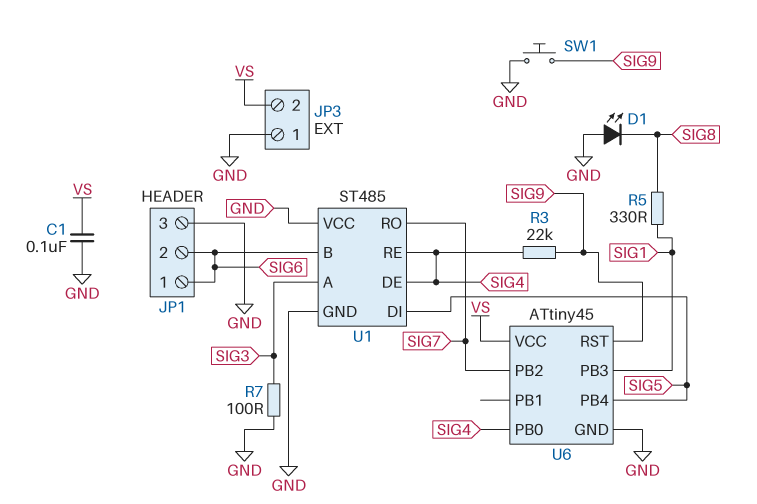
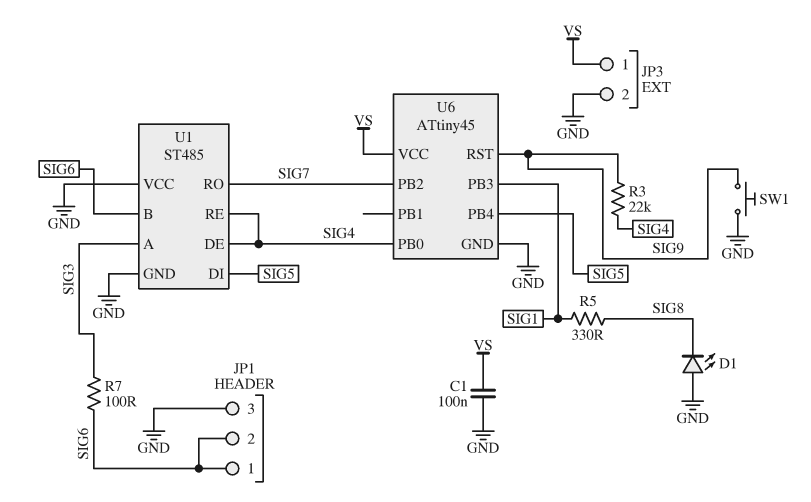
JP3 pin 1: GND -> VS
JP3 pin 2: VS -> GND
R7: 100 (GND, SIG3) -> 100 (SIG3, SIG6)

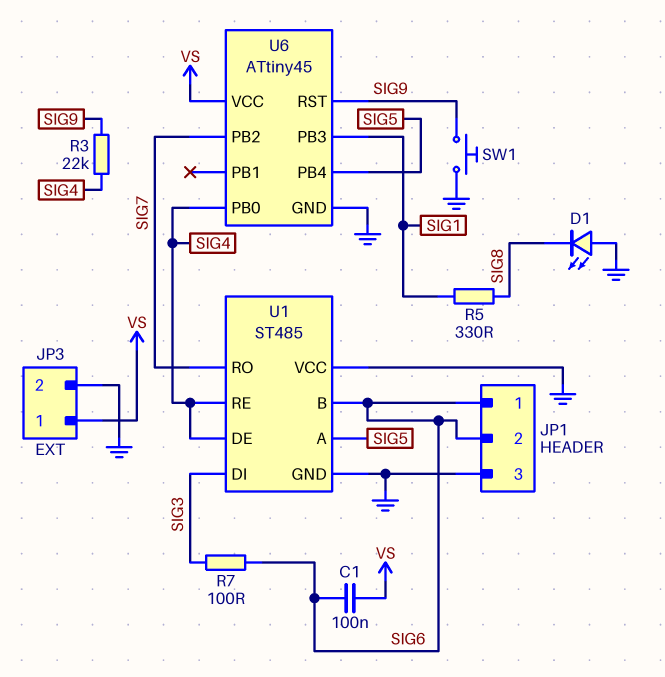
C1: 100nF (GND, VS) -> 100nF (SIG6, VS)
U1 pin A: SIG3 -> SIG5
U1 pin DI: SIG5 -> SIG3

